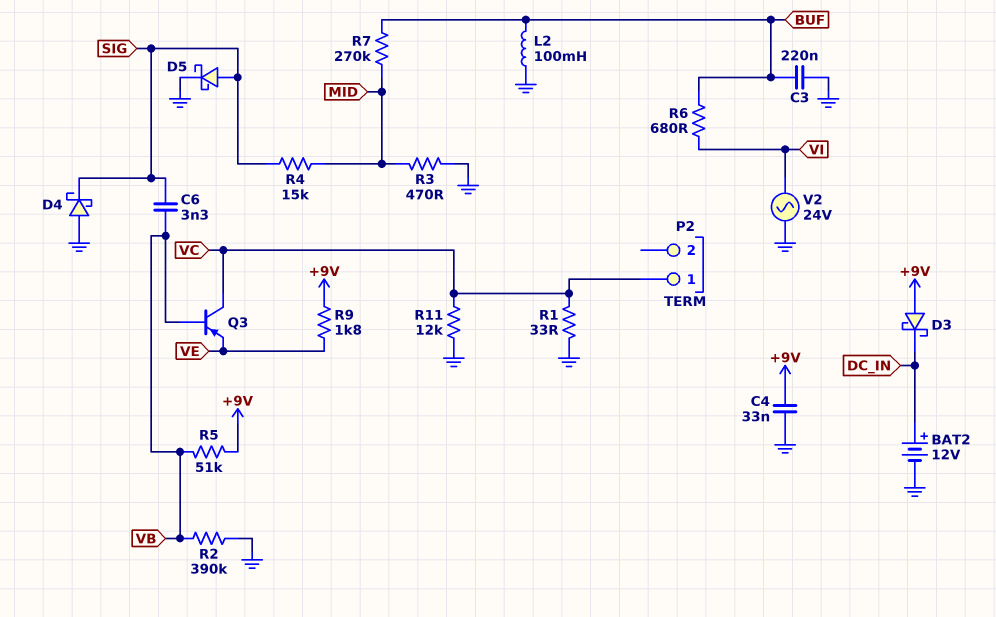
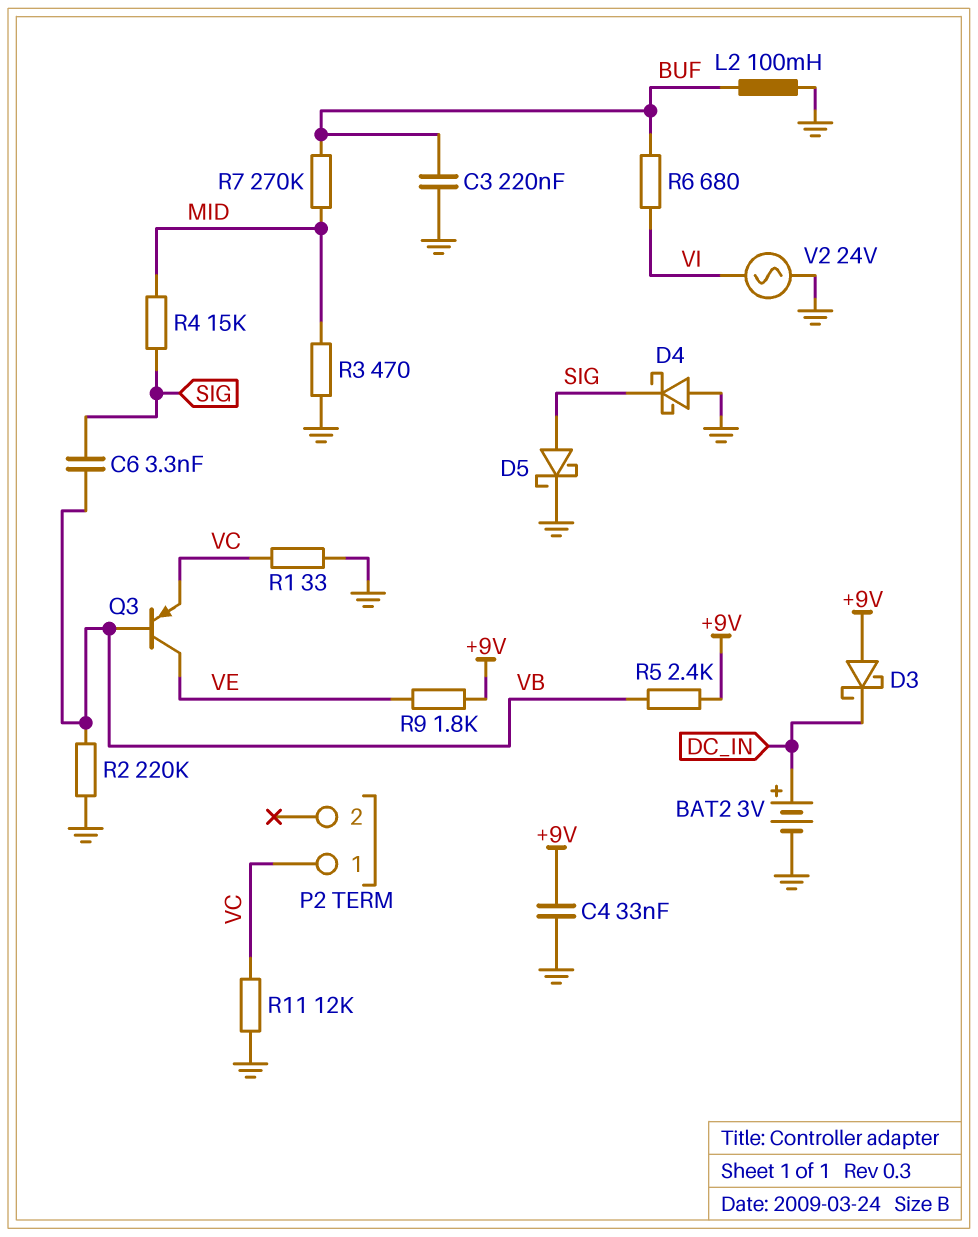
BAT2: 12V (plus DC_IN, minus GND) -> 3V (plus DC_IN, minus GND)
Q3: PNP (B VB, C VC, E VE) -> PNP (B VB, C VE, E VC)
R2: 390k (GND, VB) -> 220k (GND, VB)
R5: 51k (+9V, VB) -> 2.4k (+9V, VB)

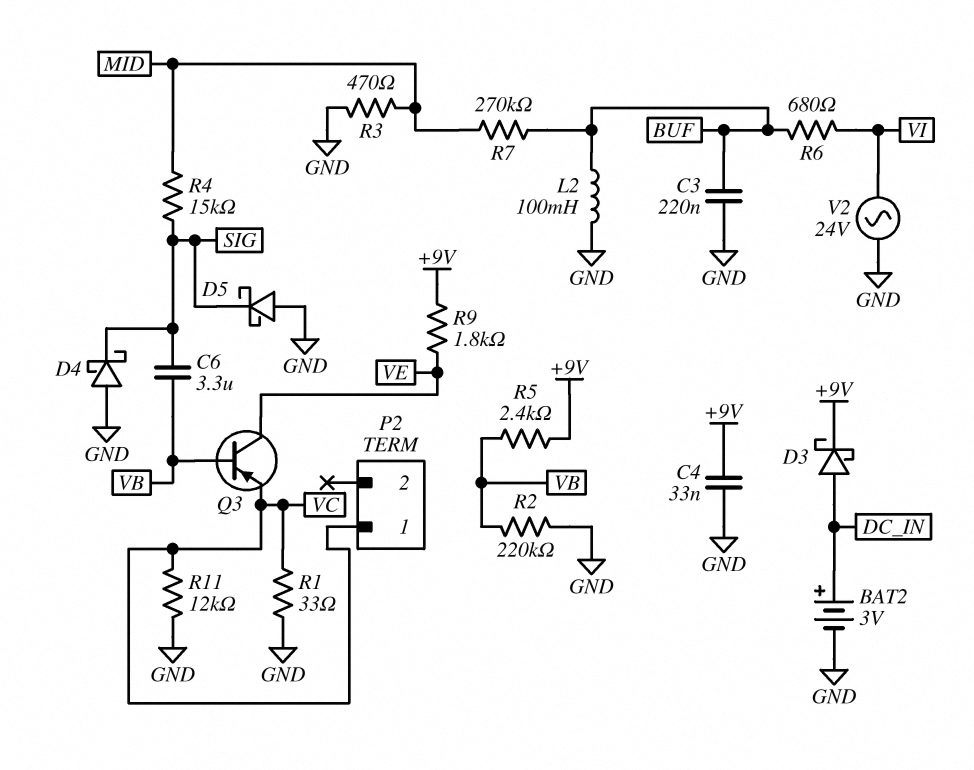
C6: 3.3nF (SIG, VB) -> 3.3uF (SIG, VB)
D3: schottky (A +9V, K DC_IN) -> schottky (A DC_IN, K +9V)
D5: schottky (A SIG, K GND) -> schottky (A GND, K SIG)

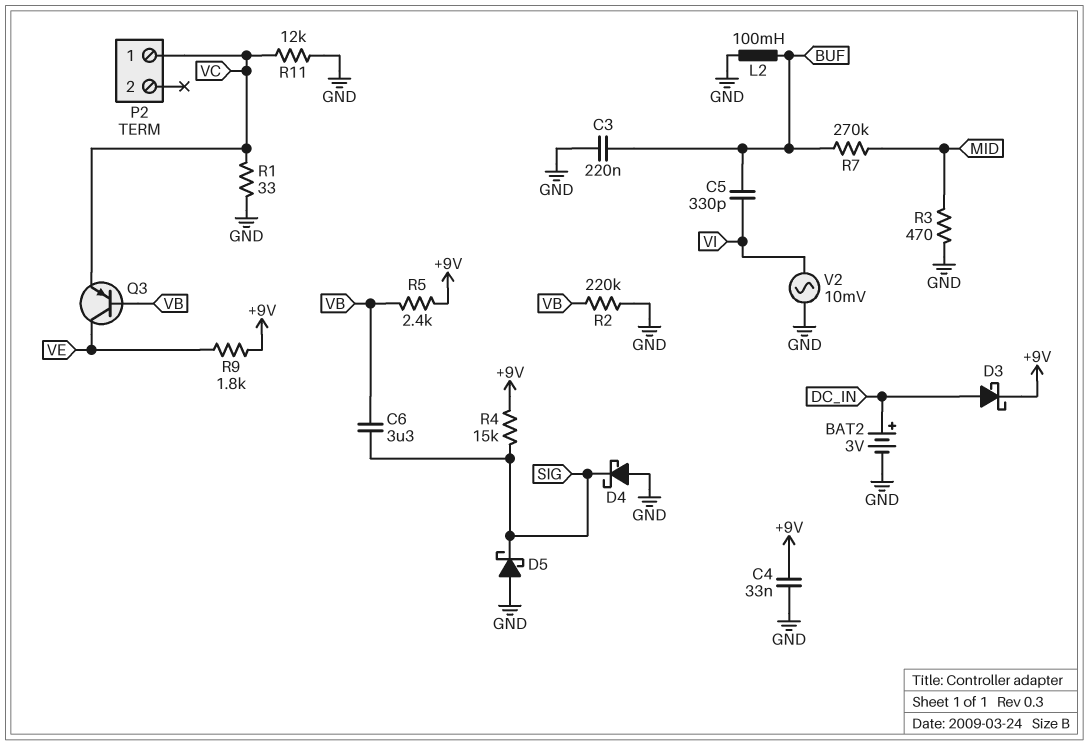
C5: none -> 330pF (BUF, VI)
R4: 15k (MID, SIG) -> 15k (+9V, SIG)
R6: 680 (BUF, VI) -> none
V2: AC 24V (GND, VI) -> AC 10mV (GND, VI)

